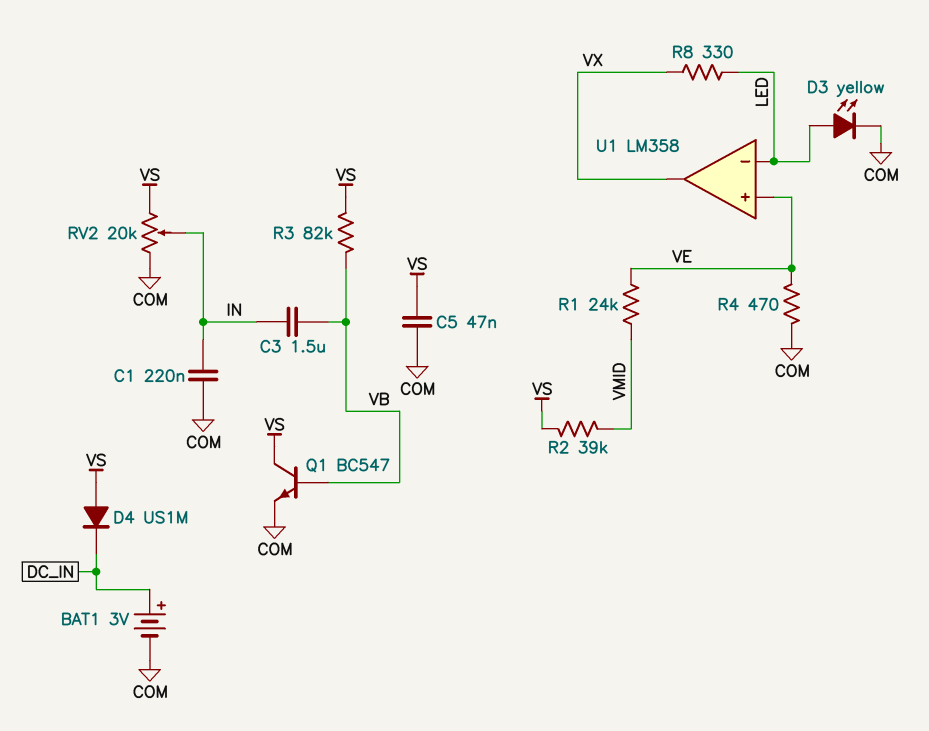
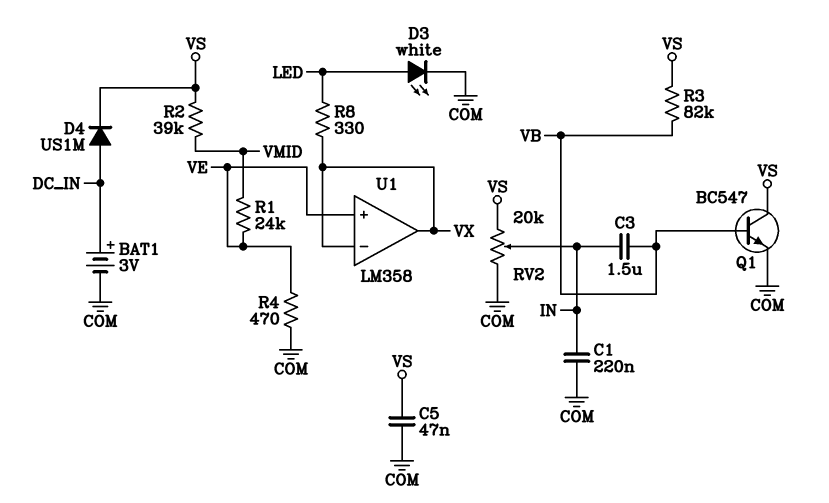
D3: LED yellow (A LED, K COM) -> LED white (A LED, K COM)
D4: diode US1M (A VS, K DC_IN) -> diode US1M (A DC_IN, K VS)
U1 pin in-: LED -> VX

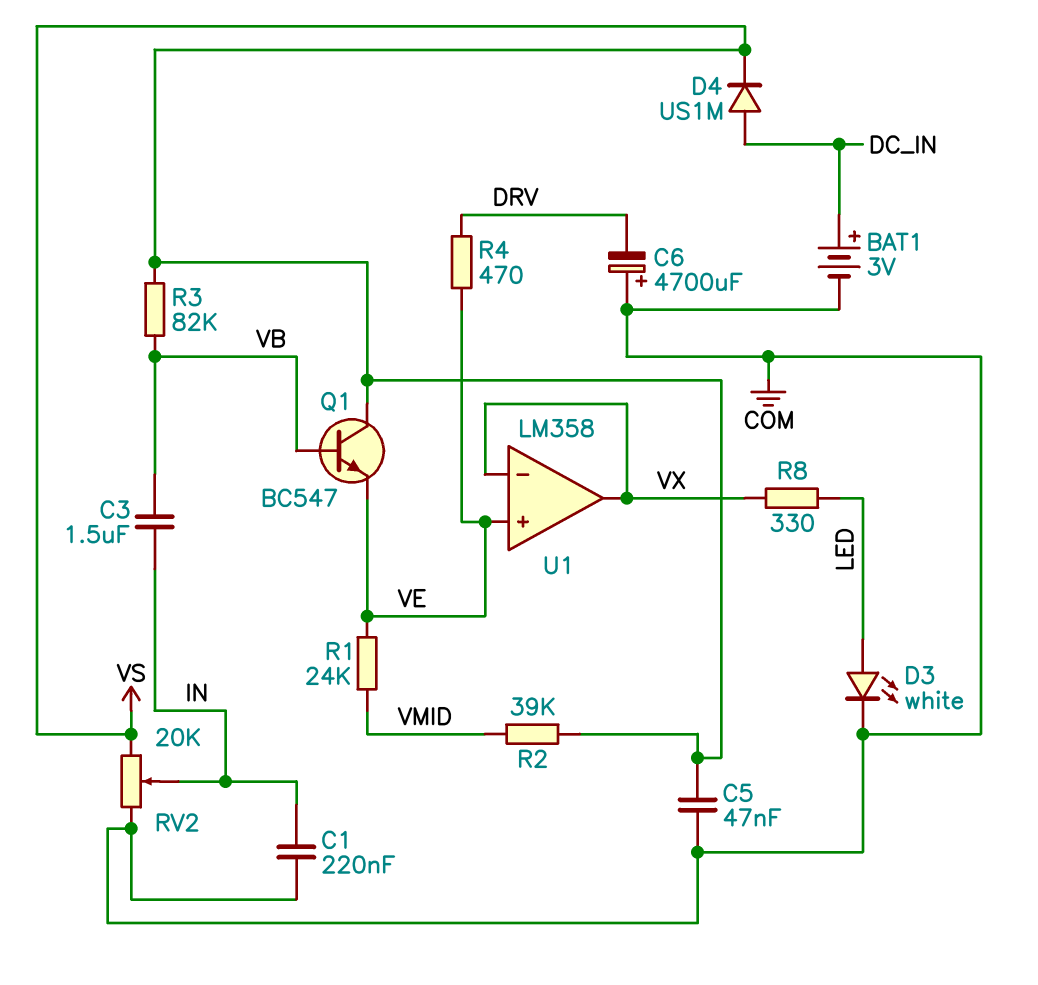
C6: none -> 4700uF (plus COM, minus DRV)
Q1: NPN BC547 (B VB, C VS, E COM) -> NPN BC547 (B VB, C VS, E VE)
R4: 470 (COM, VE) -> 470 (DRV, VE)

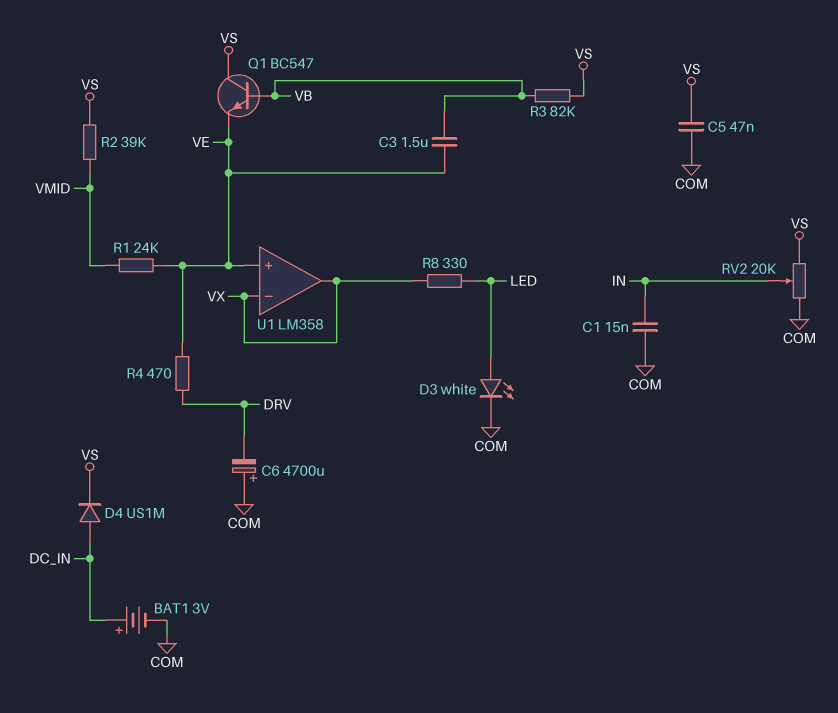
C1: 220nF (COM, IN) -> 15nF (COM, IN)
C3: 1.5uF (IN, VB) -> 1.5uF (VB, VE)

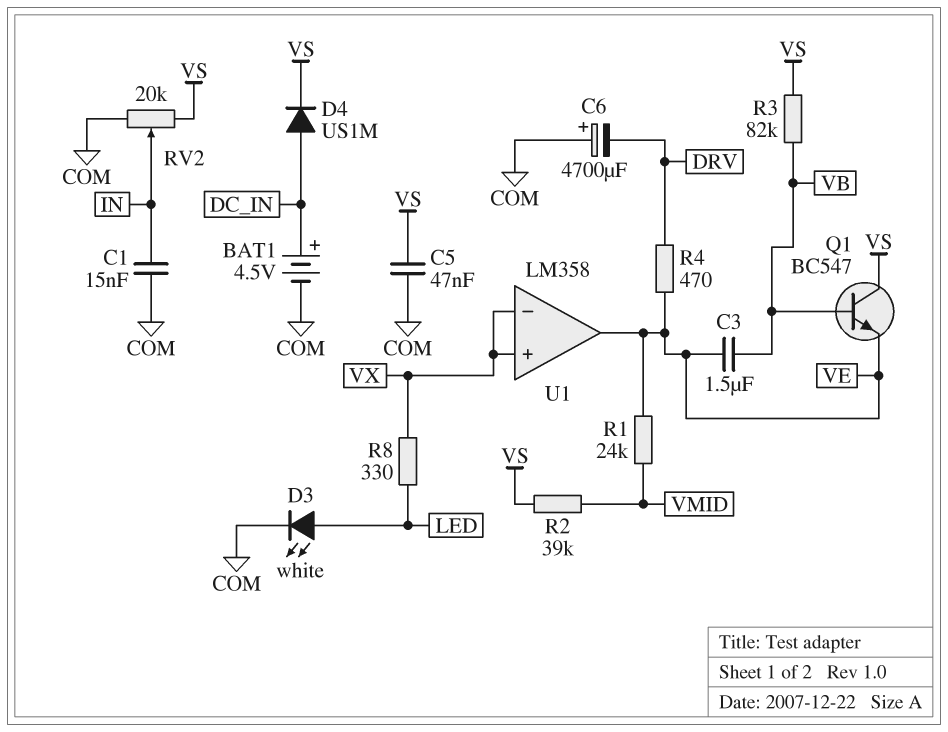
BAT1: 3V (plus DC_IN, minus COM) -> 4.5V (plus DC_IN, minus COM)
U1 pin in+: VE -> VX
U1 pin out: VX -> VE

